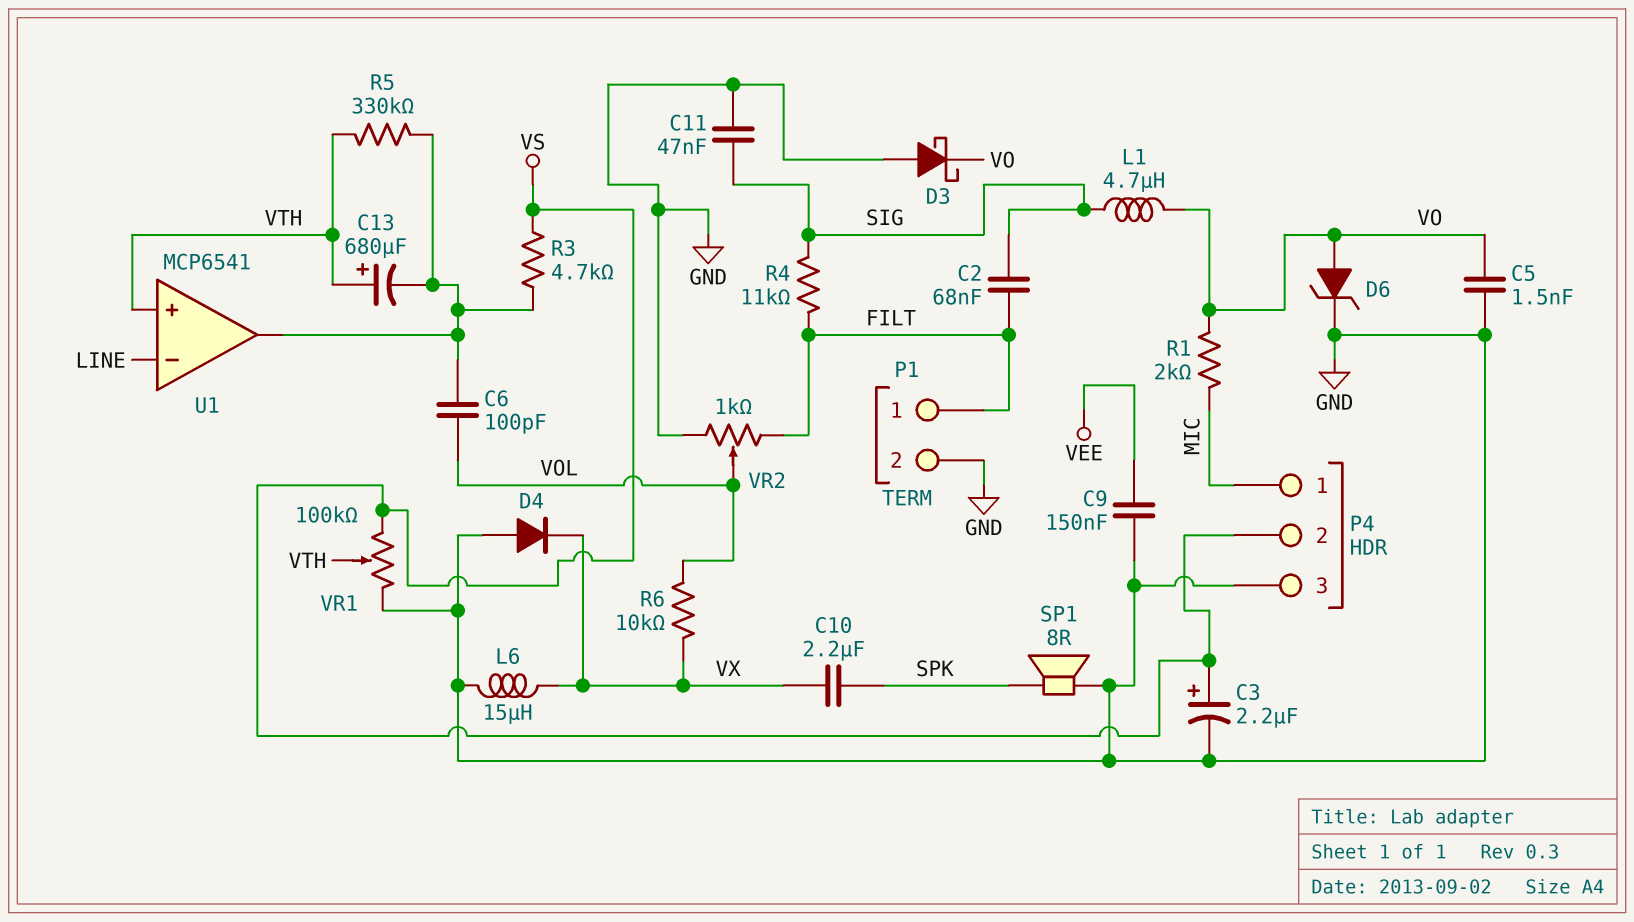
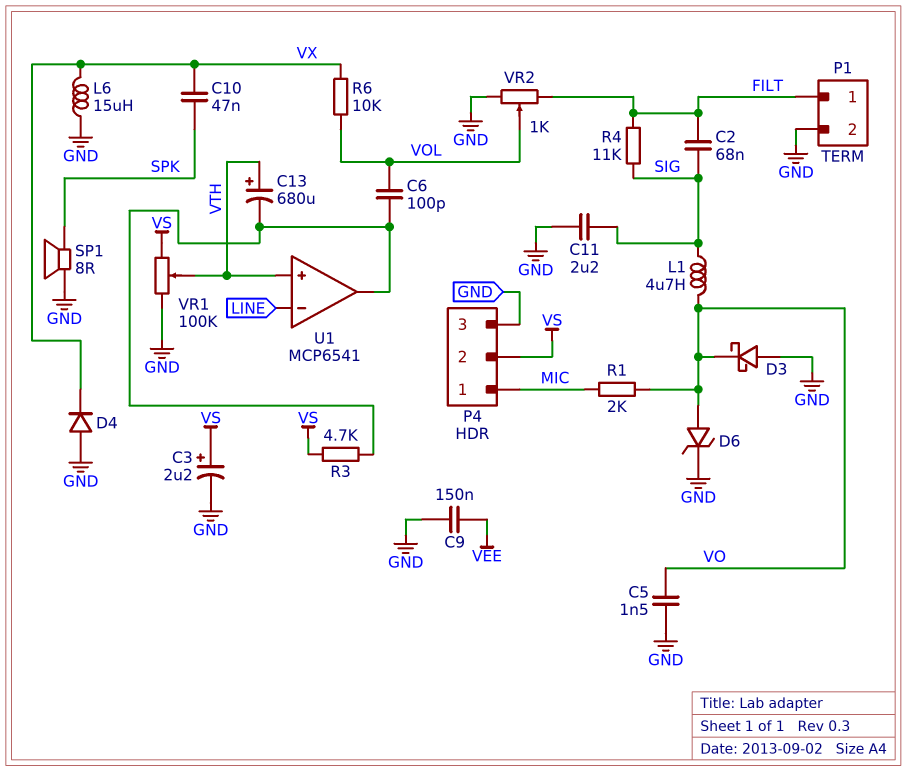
C10: 2.2uF (SPK, VX) -> 47nF (SPK, VX)
C11: 47nF (GND, SIG) -> 2.2uF (GND, SIG)
R5: 330k (U1/out, VTH) -> none

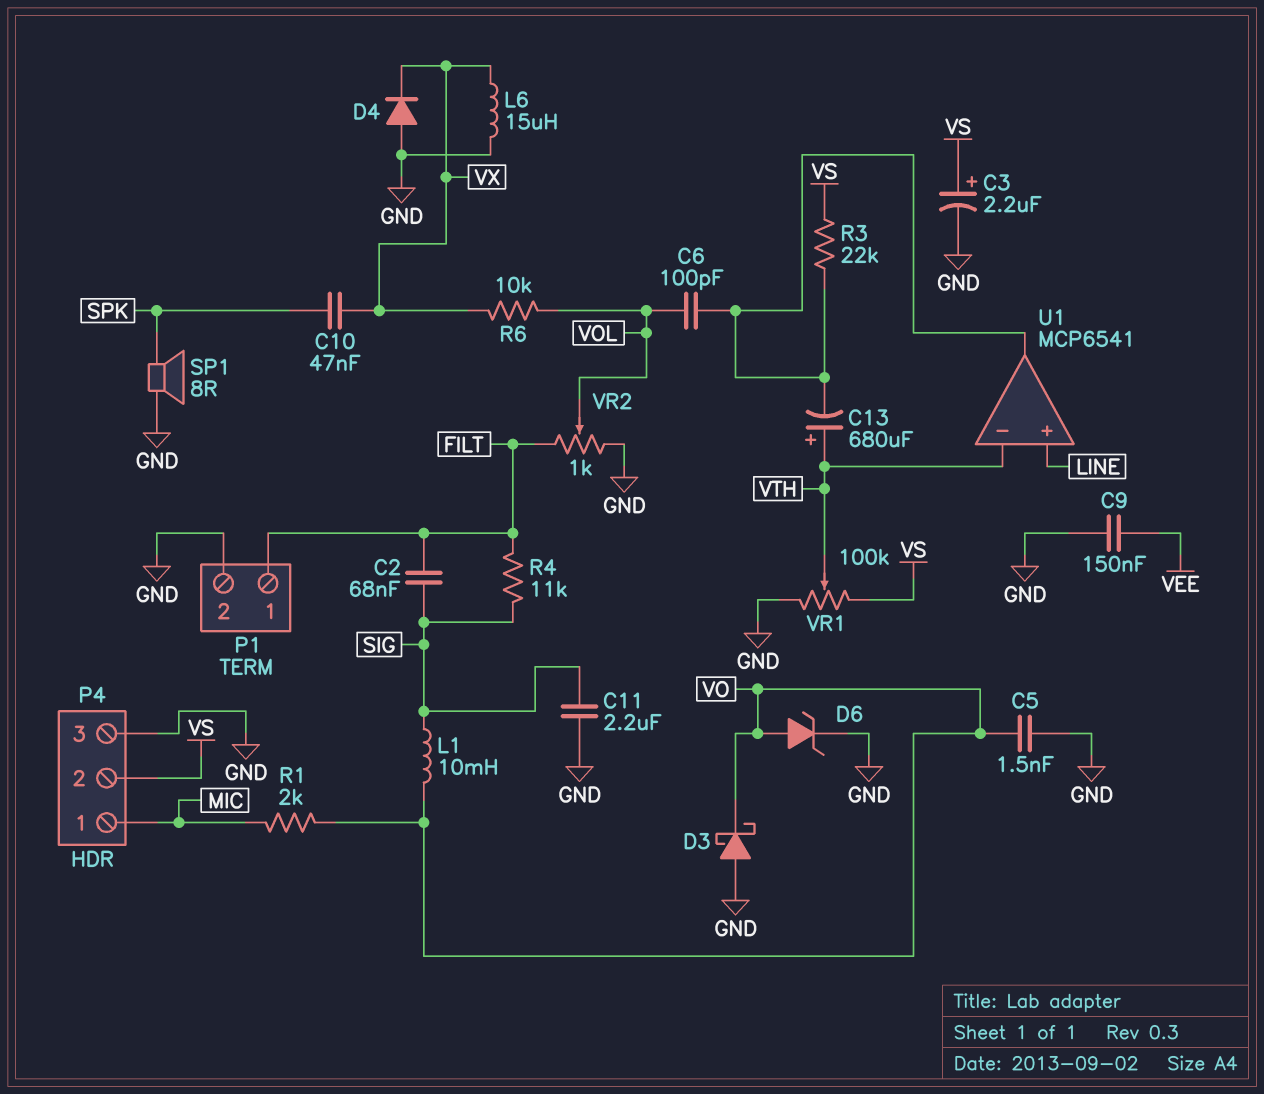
L1: 4.7uH (SIG, VO) -> 10mH (SIG, VO)
R3: 4.7k (U1/out, VS) -> 22k (U1/out, VS)
U1 pin in+: VTH -> LINE
U1 pin in-: LINE -> VTH

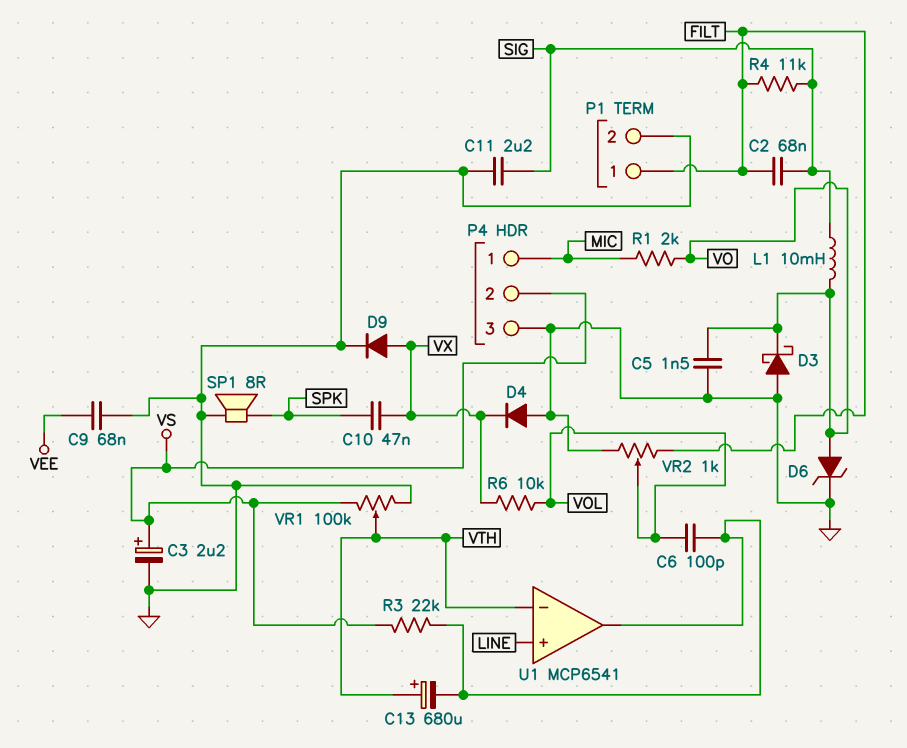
C9: 150nF (GND, VEE) -> 68nF (GND, VEE)
D9: none -> diode (A VX, K GND)
L6: 15uH (GND, VX) -> none

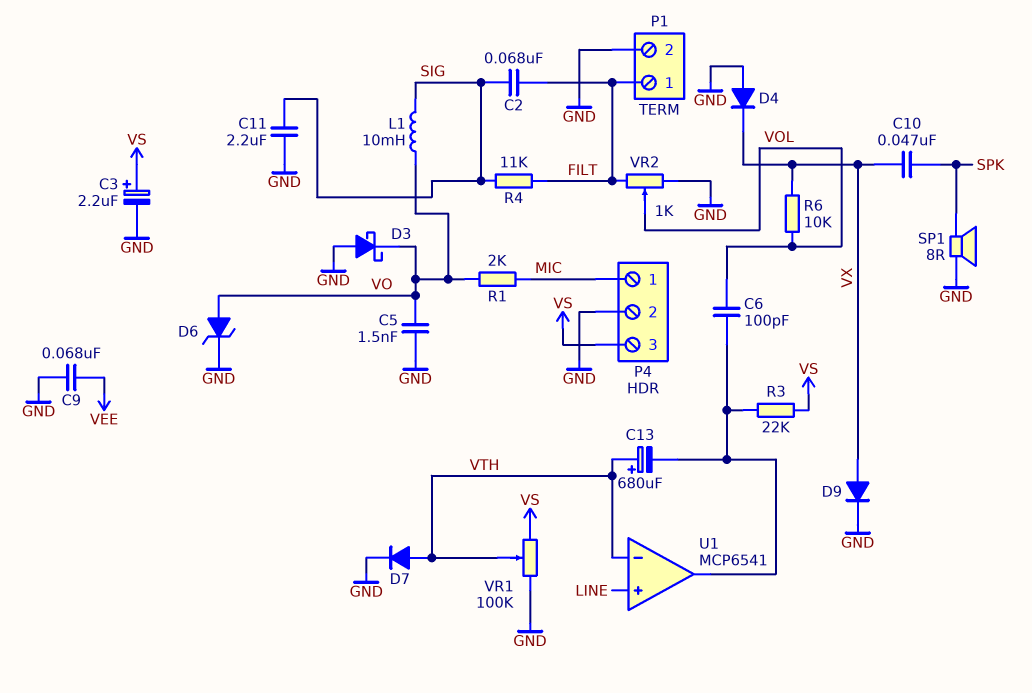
D7: none -> diode (A VTH, K GND)
P4 pin 2: VS -> GND
P4 pin 3: GND -> VS

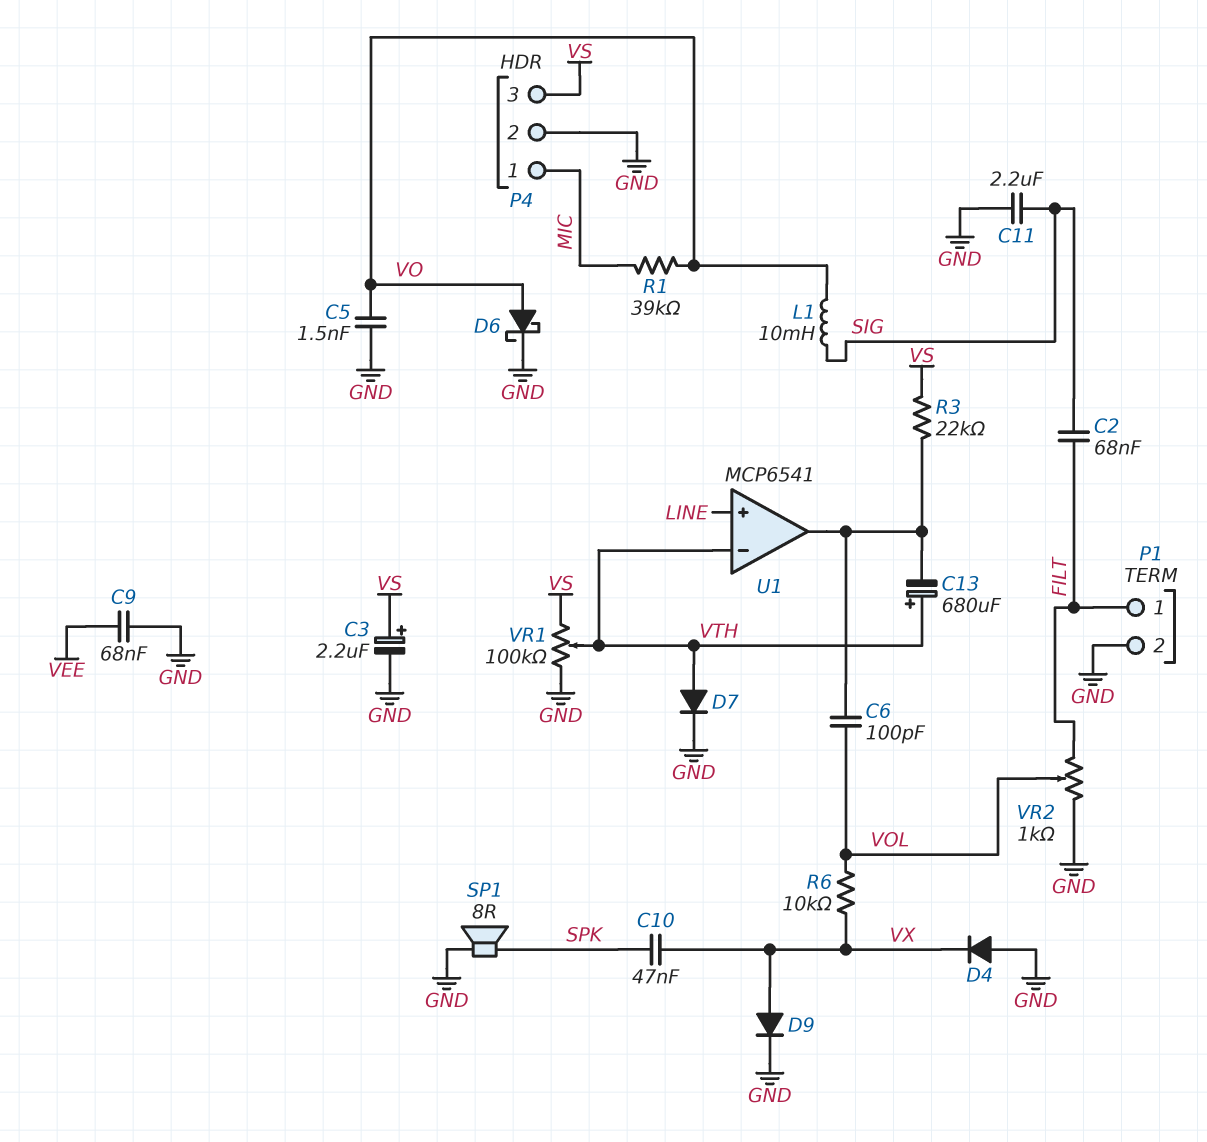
D3: schottky (A GND, K VO) -> none
D6: zener (A VO, K GND) -> schottky (A VO, K GND)
R1: 2k (MIC, VO) -> 39k (MIC, VO)
R4: 11k (FILT, SIG) -> none

